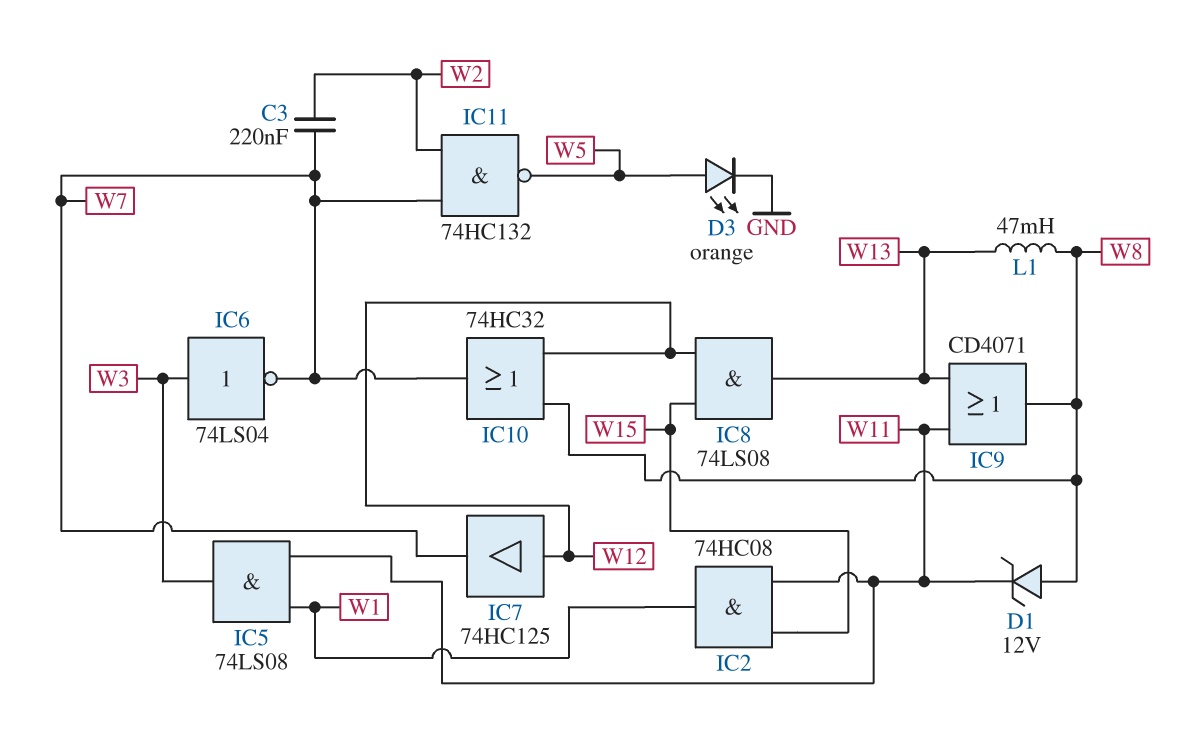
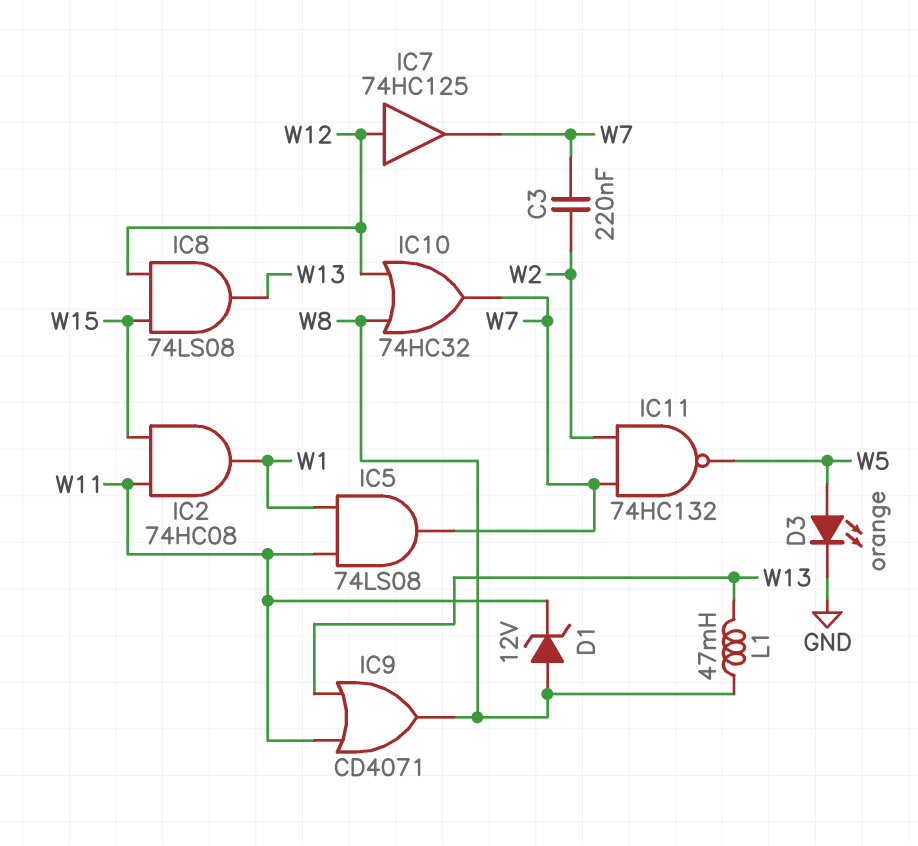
IC5: AND 74LS08 (in W1, in W11, out W3) -> AND 74LS08 (in W1, in W11, out W7)
IC6: NOT 74LS04 (in W3, out W7) -> none

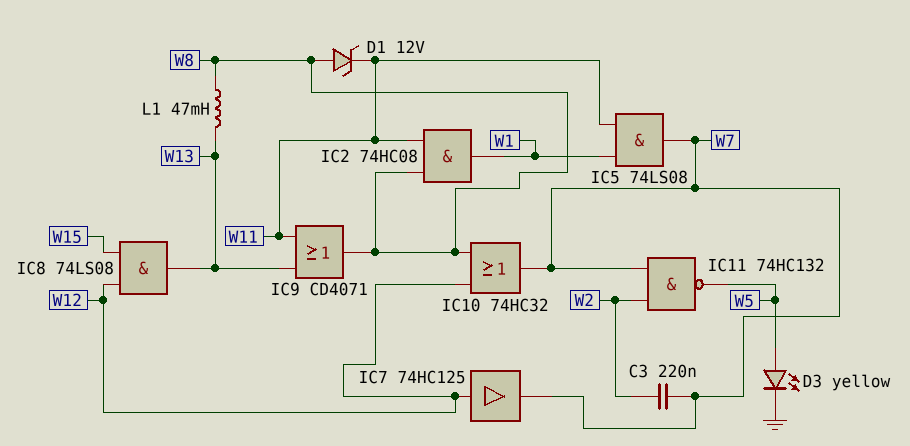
D3: LED orange (A W5, K GND) -> LED yellow (A W5, K GND)
IC2: AND 74HC08 (in W11, in W15, out W1) -> AND 74HC08 (in W8, in W11, out W1)

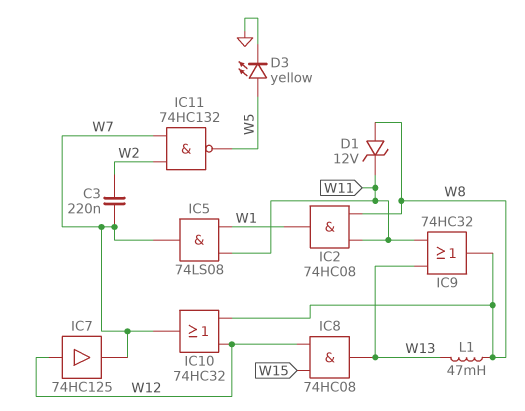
IC8: AND 74LS08 (in W12, in W15, out W13) -> AND 74HC08 (in W12, in W15, out W13)
IC9: OR CD4071 (in W11, in W13, out W8) -> OR 74HC32 (in W11, in W13, out W8)

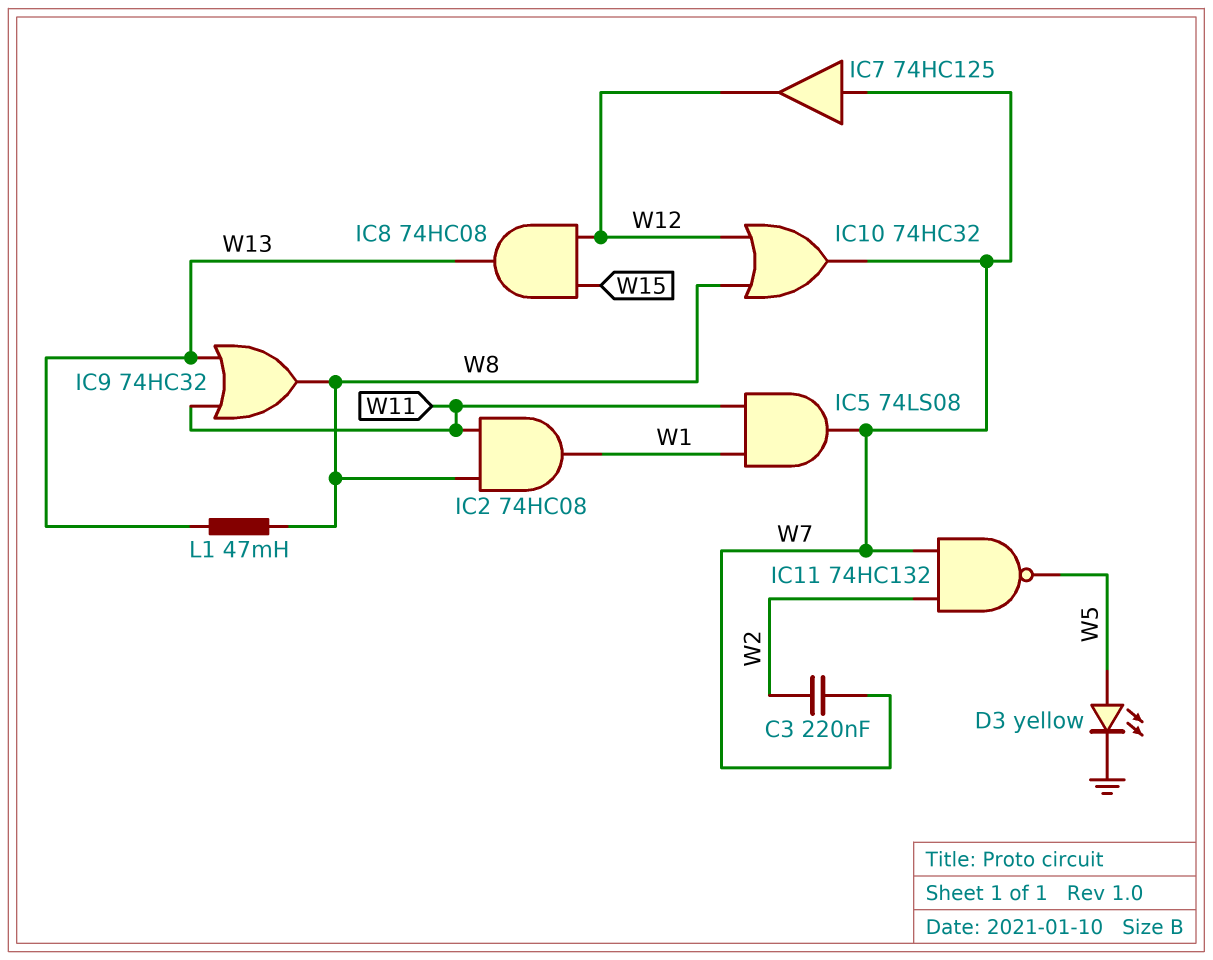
D1: zener 12V (A W8, K W11) -> none
IC7: buffer 74HC125 (in W12, out W7) -> buffer 74HC125 (in W7, out W12)

